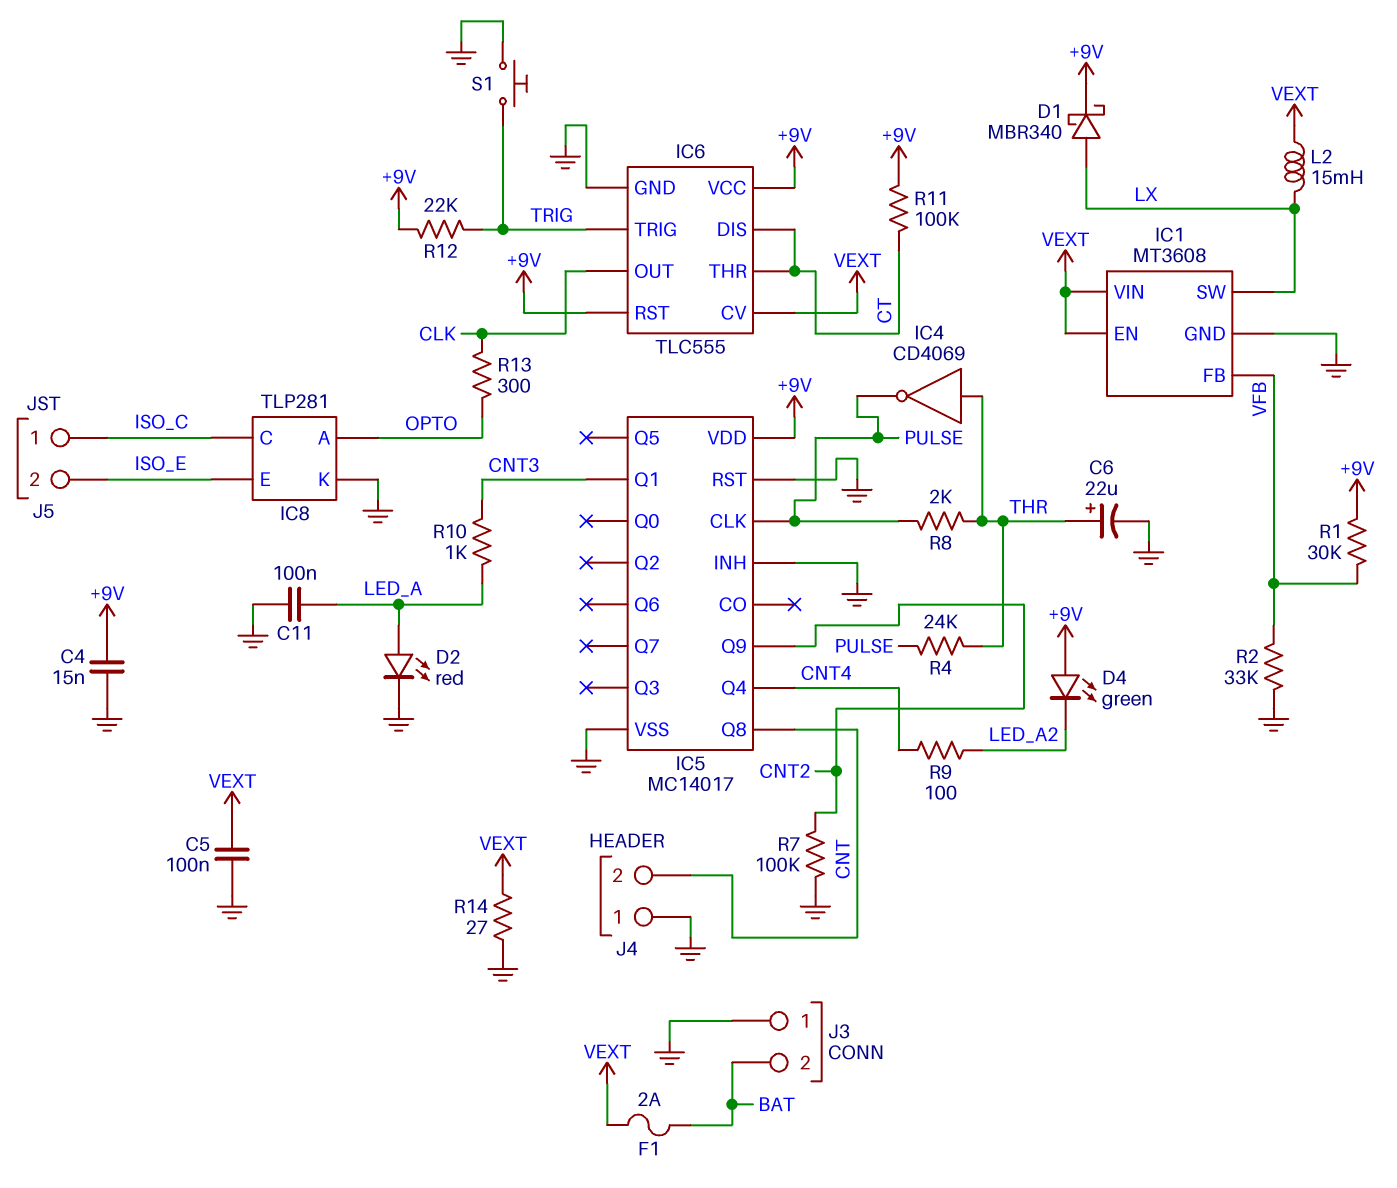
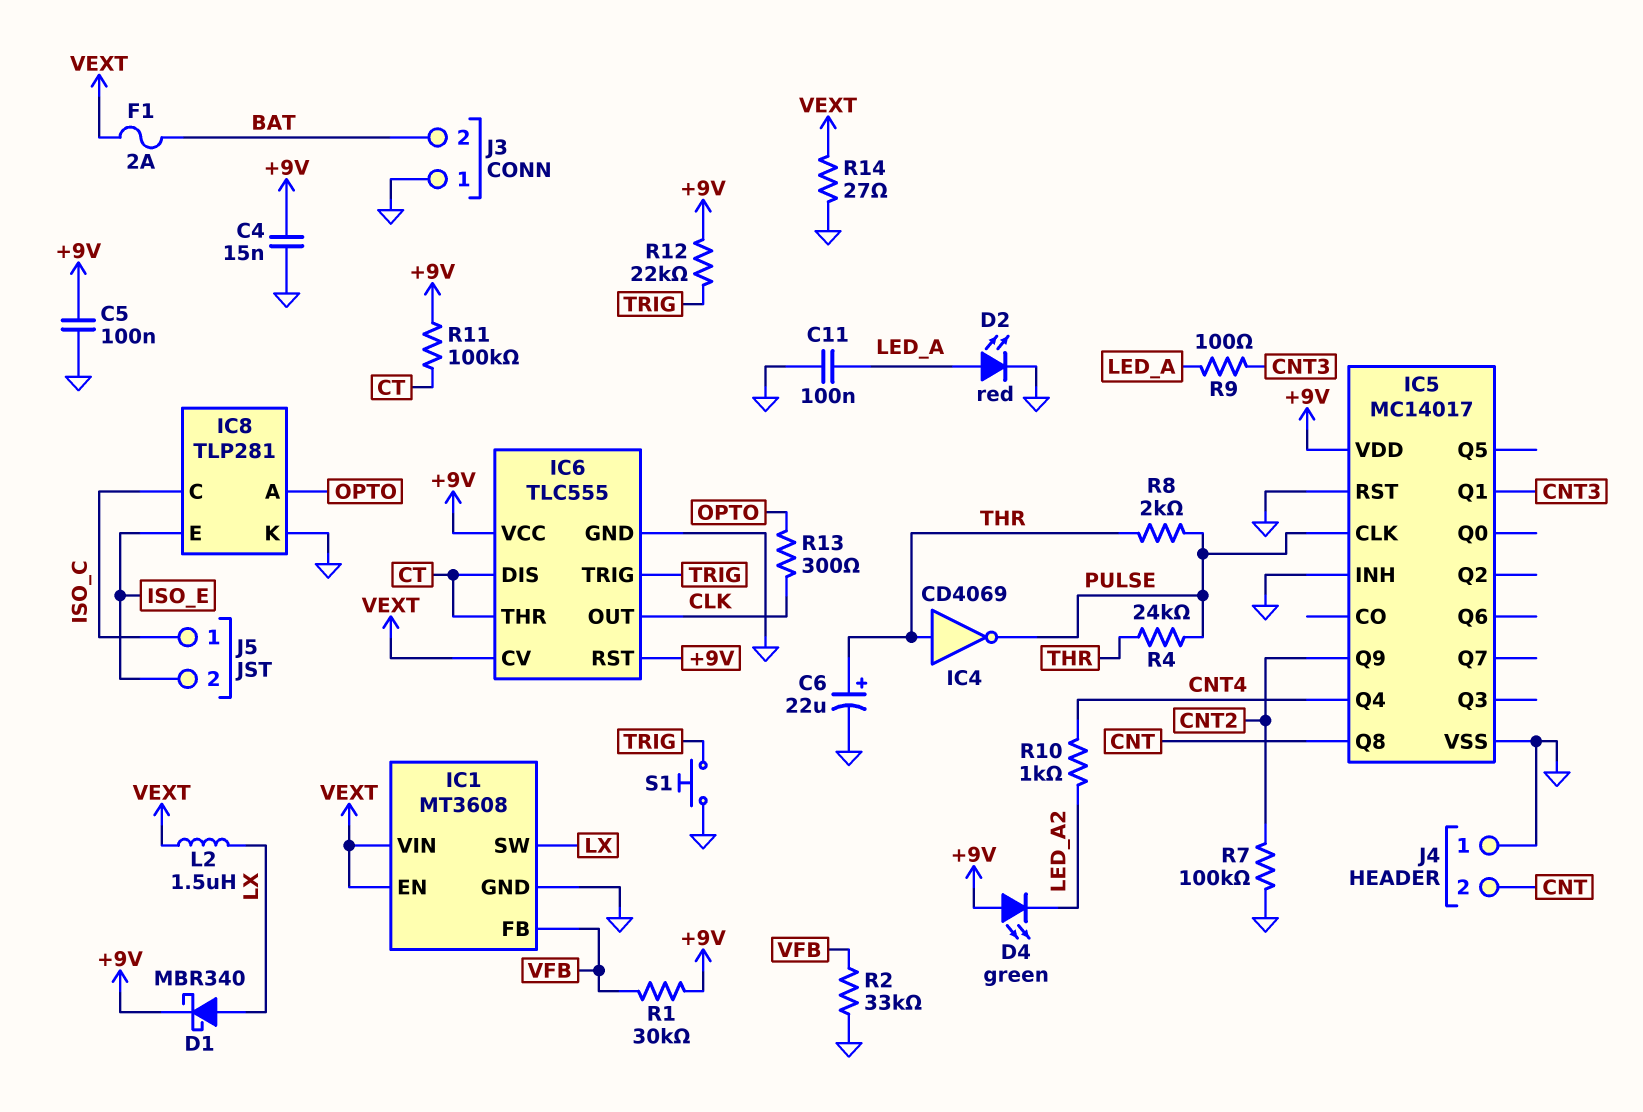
C5: 100nF (GND, VEXT) -> 100nF (+9V, GND)
L2: 15mH (LX, VEXT) -> 1.5uH (LX, VEXT)
R9: 100 (CNT4, LED_A2) -> 100 (CNT3, LED_A)
R10: 1k (CNT3, LED_A) -> 1k (CNT4, LED_A2)

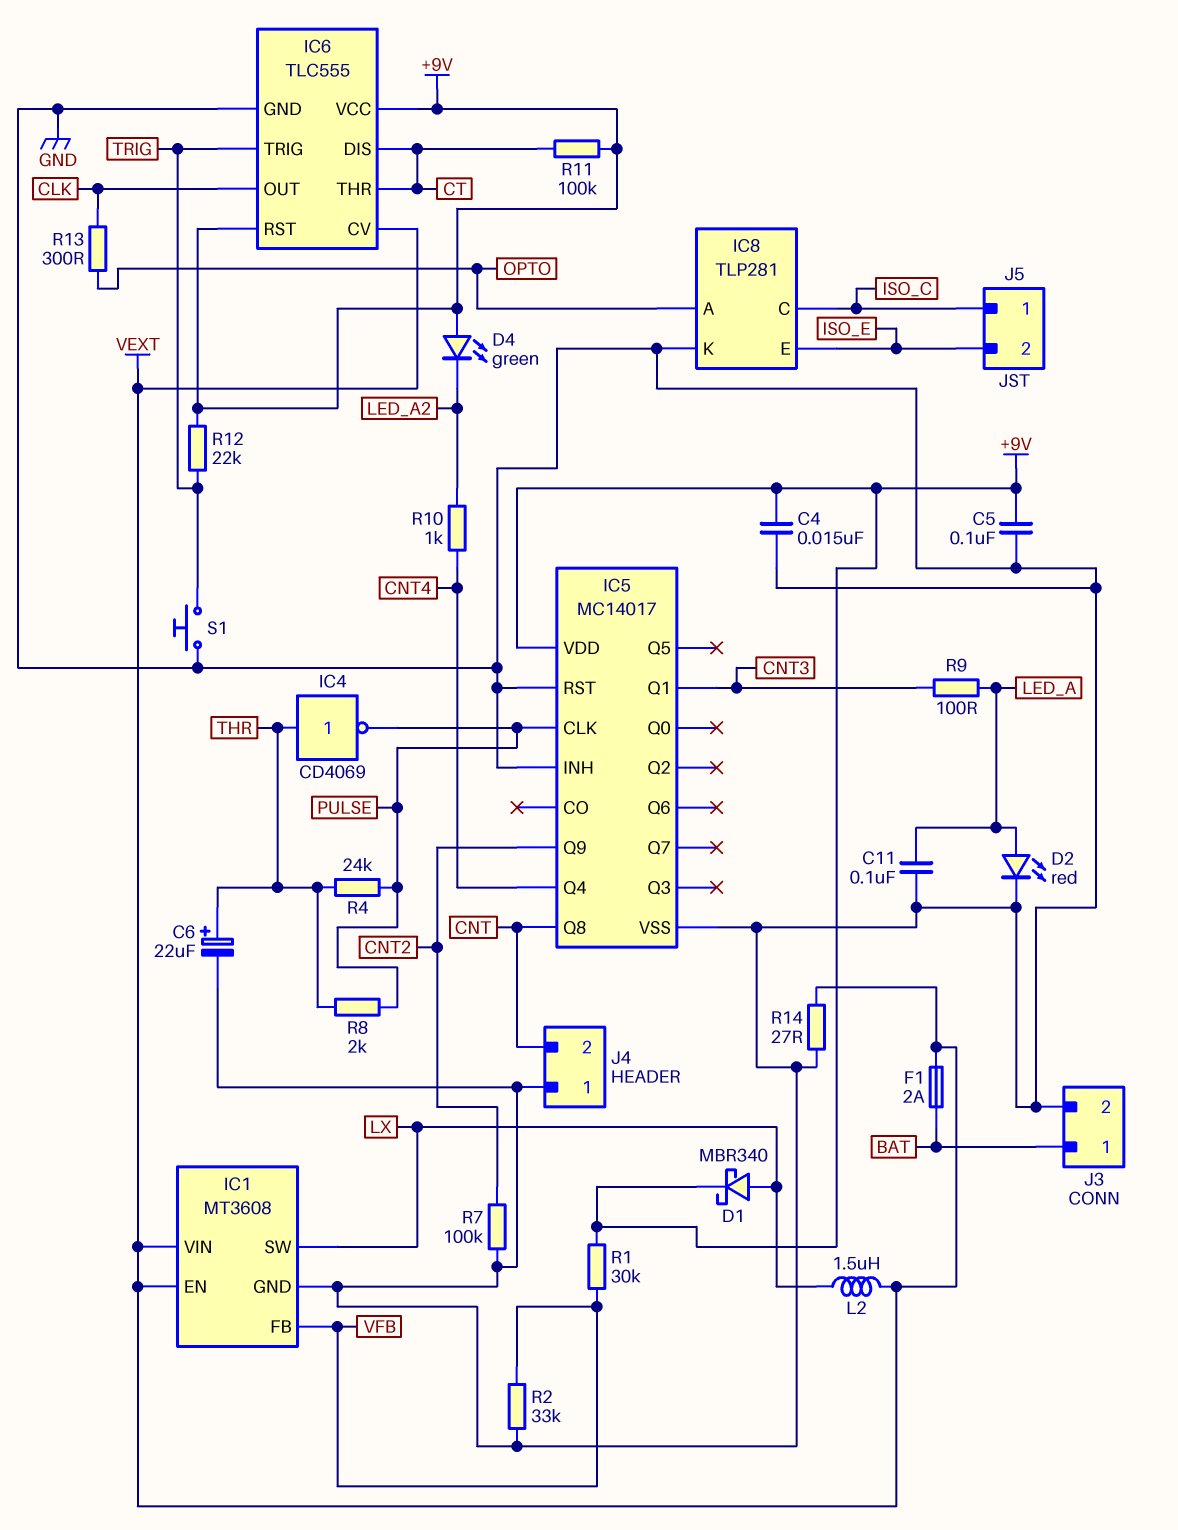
J3 pin 1: GND -> BAT
J3 pin 2: BAT -> GND

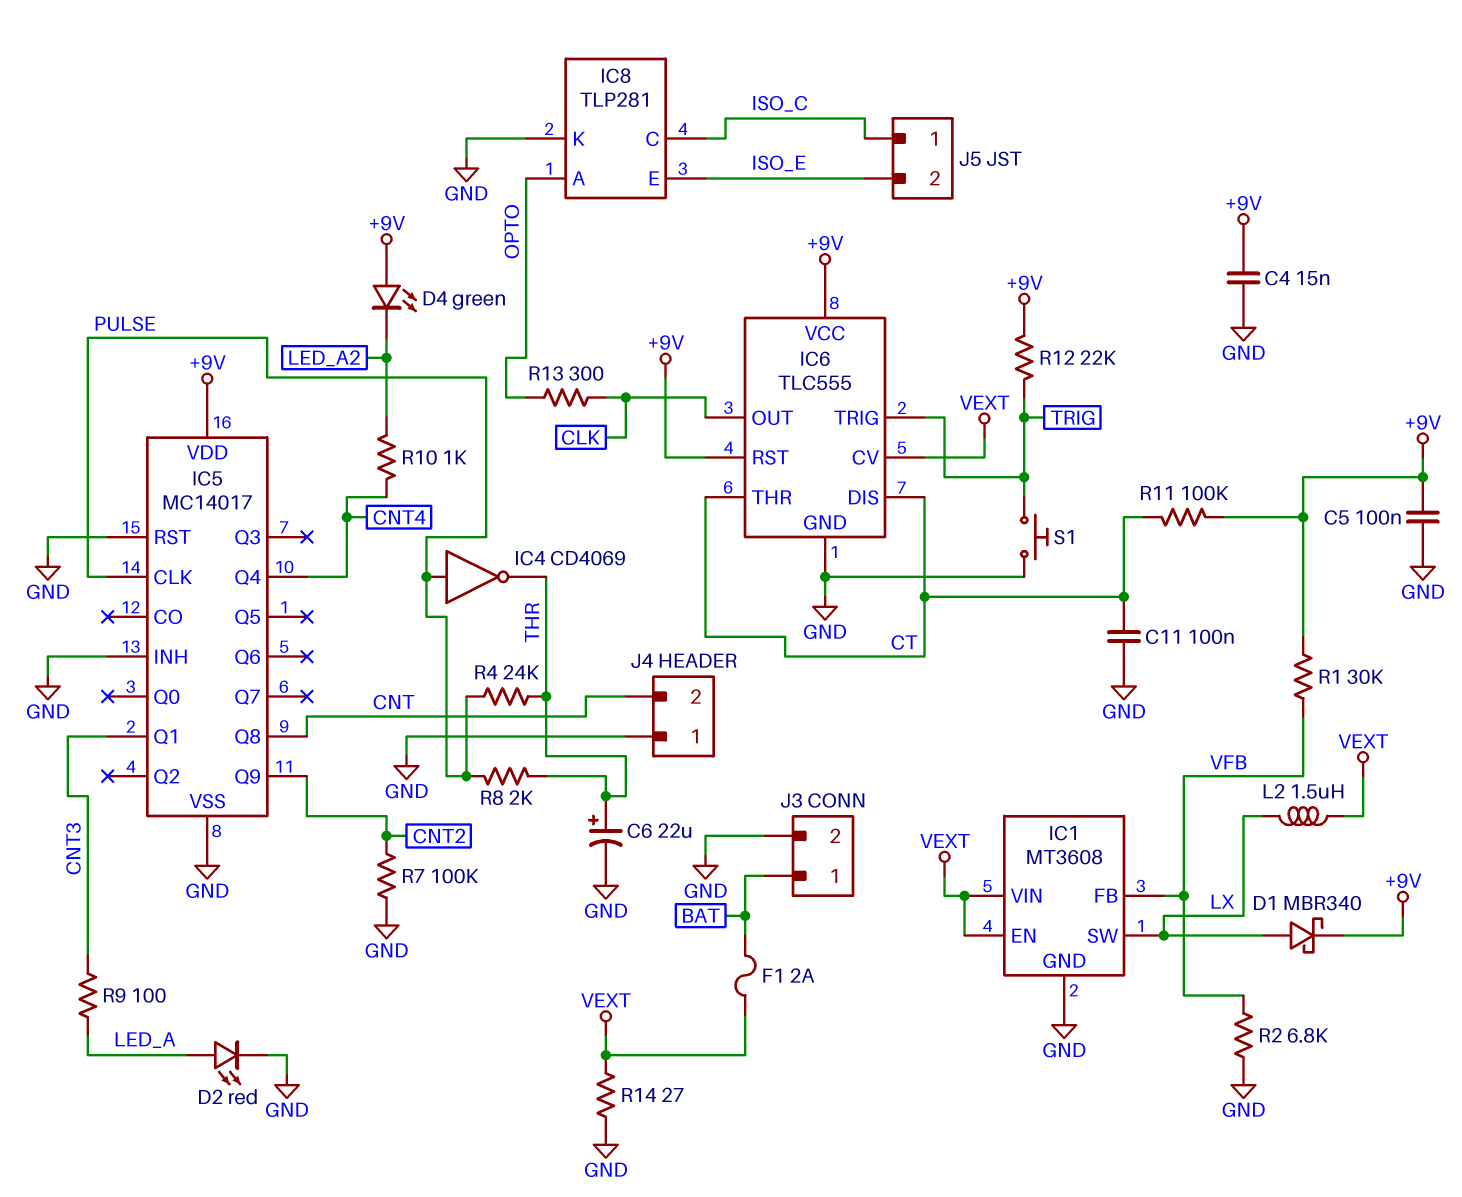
C11: 100nF (GND, LED_A) -> 100nF (CT, GND)
IC4: NOT CD4069 (in THR, out PULSE) -> NOT CD4069 (in PULSE, out THR)
R2: 33k (GND, VFB) -> 6.8k (GND, VFB)

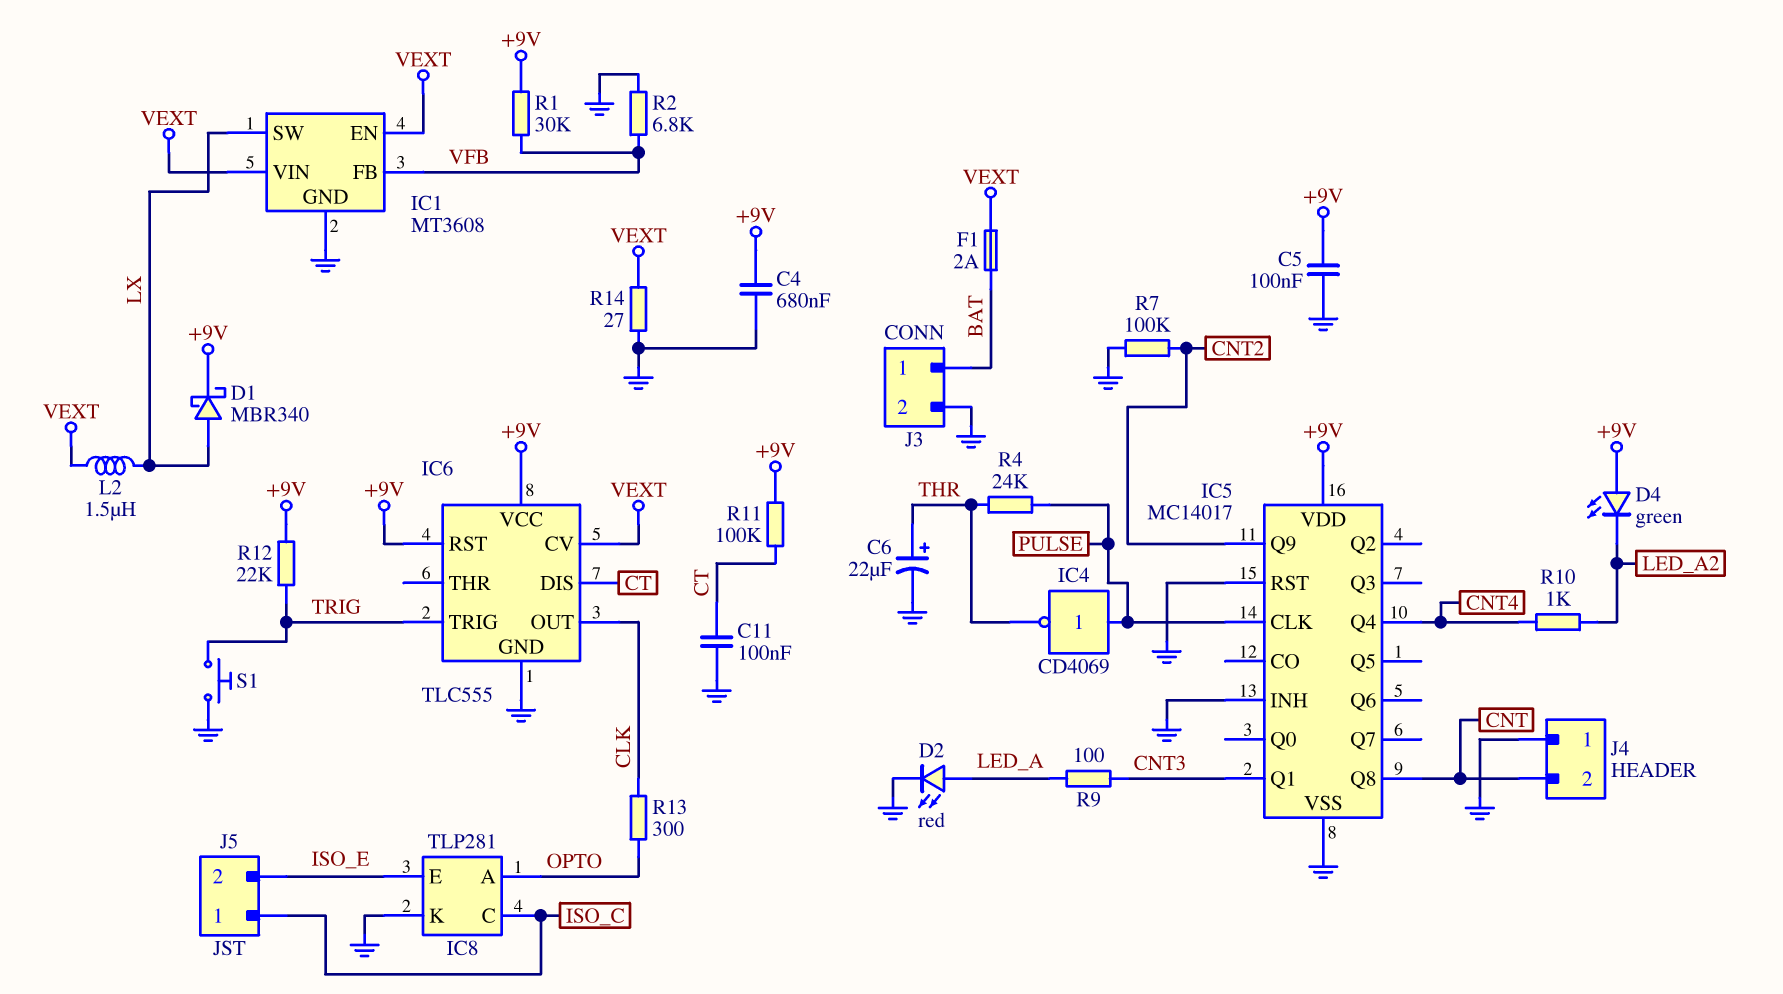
C4: 15nF (+9V, GND) -> 680nF (+9V, GND)
IC6 pin THR: CT -> none
R8: 2k (PULSE, THR) -> none

